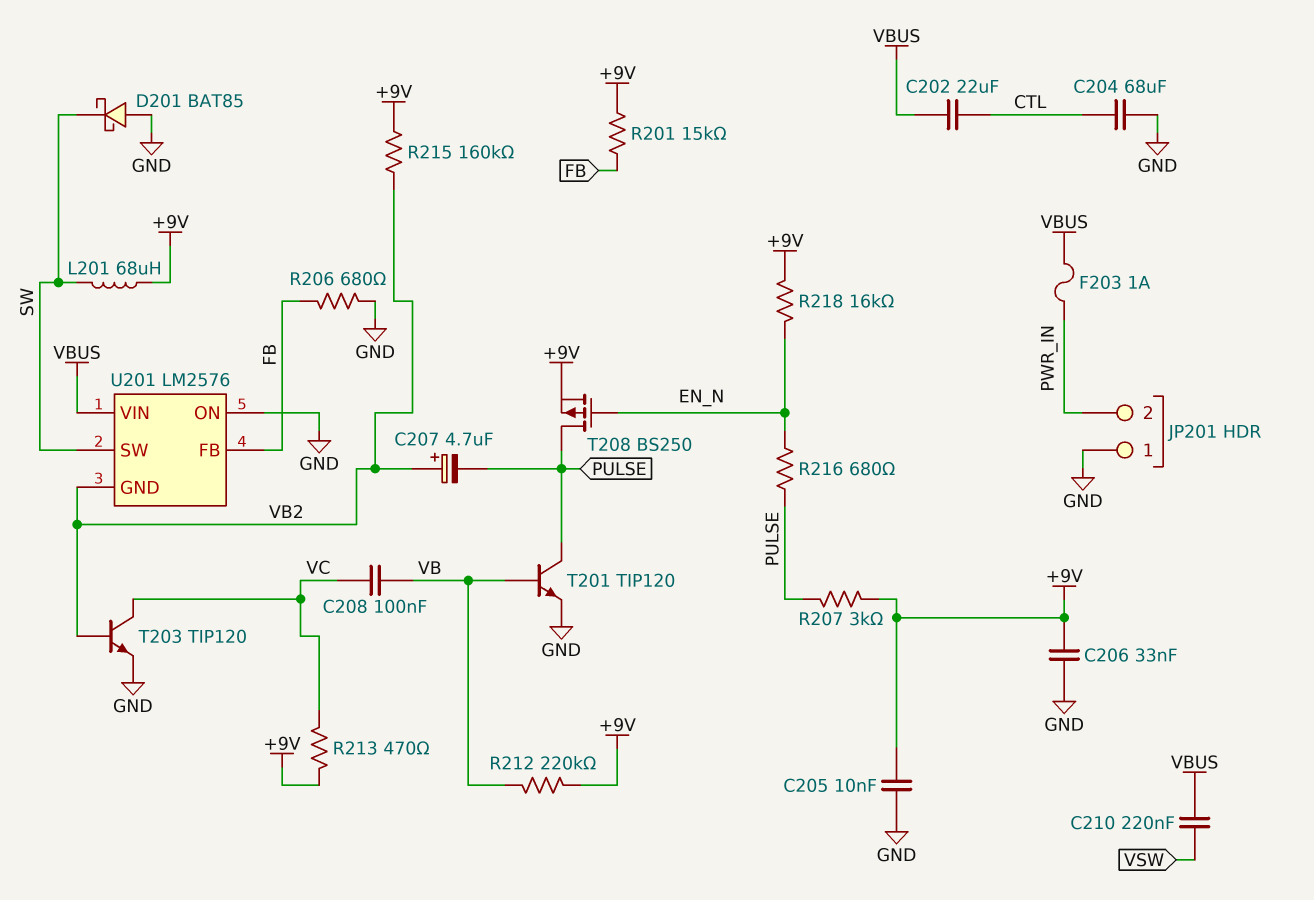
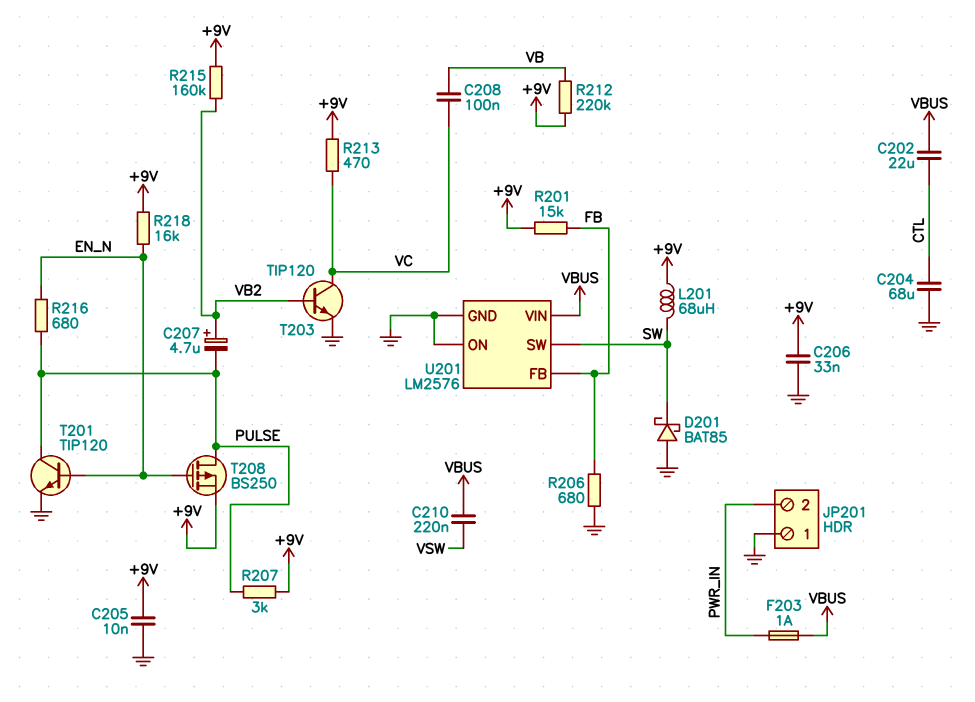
T201: NPN TIP120 (B VB, C PULSE, E GND) -> NPN TIP120 (B EN_N, C PULSE, E GND)
U201 pin GND: VB2 -> GND

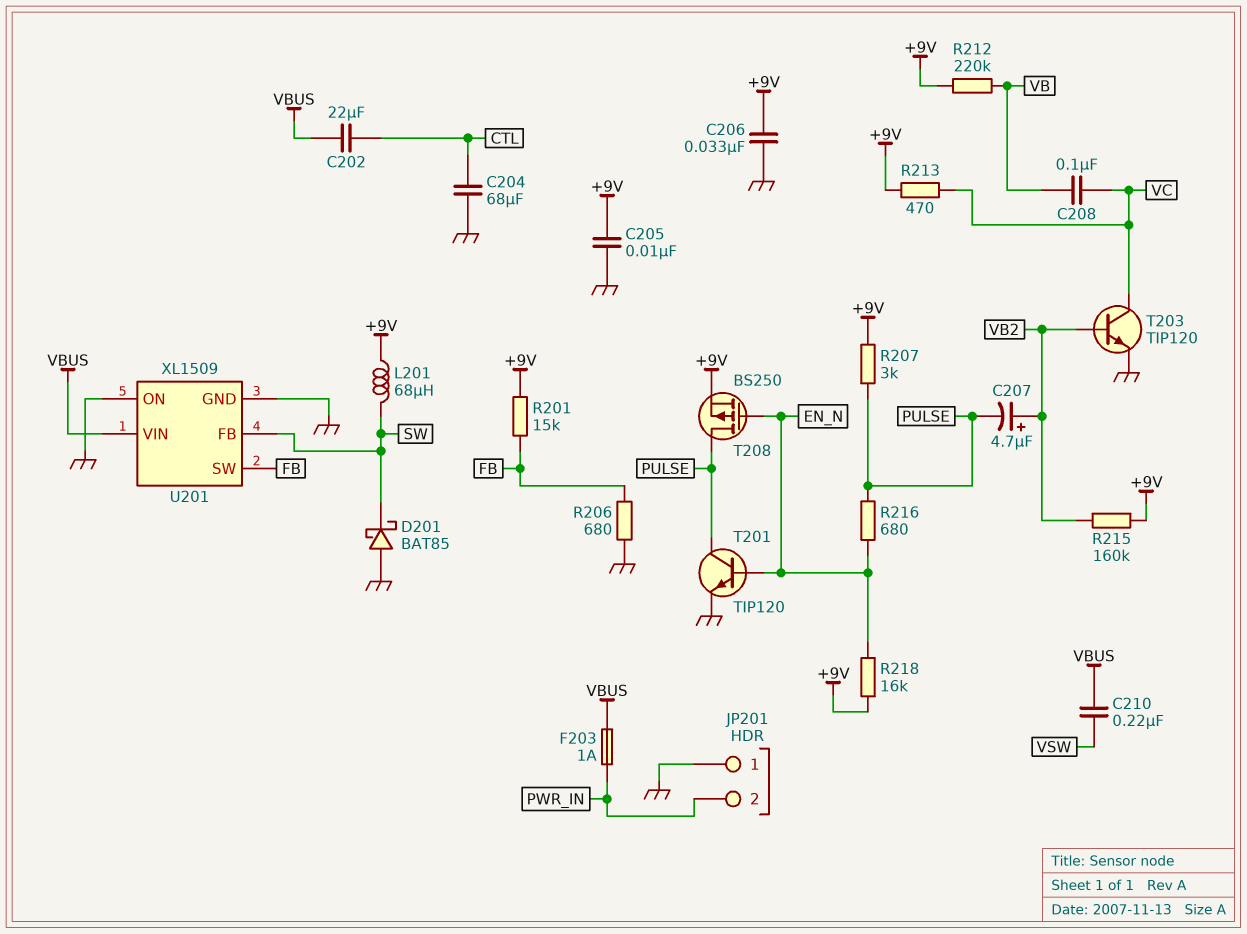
U201: LM2576 -> XL1509
U201 pin FB: FB -> SW
U201 pin SW: SW -> FB

